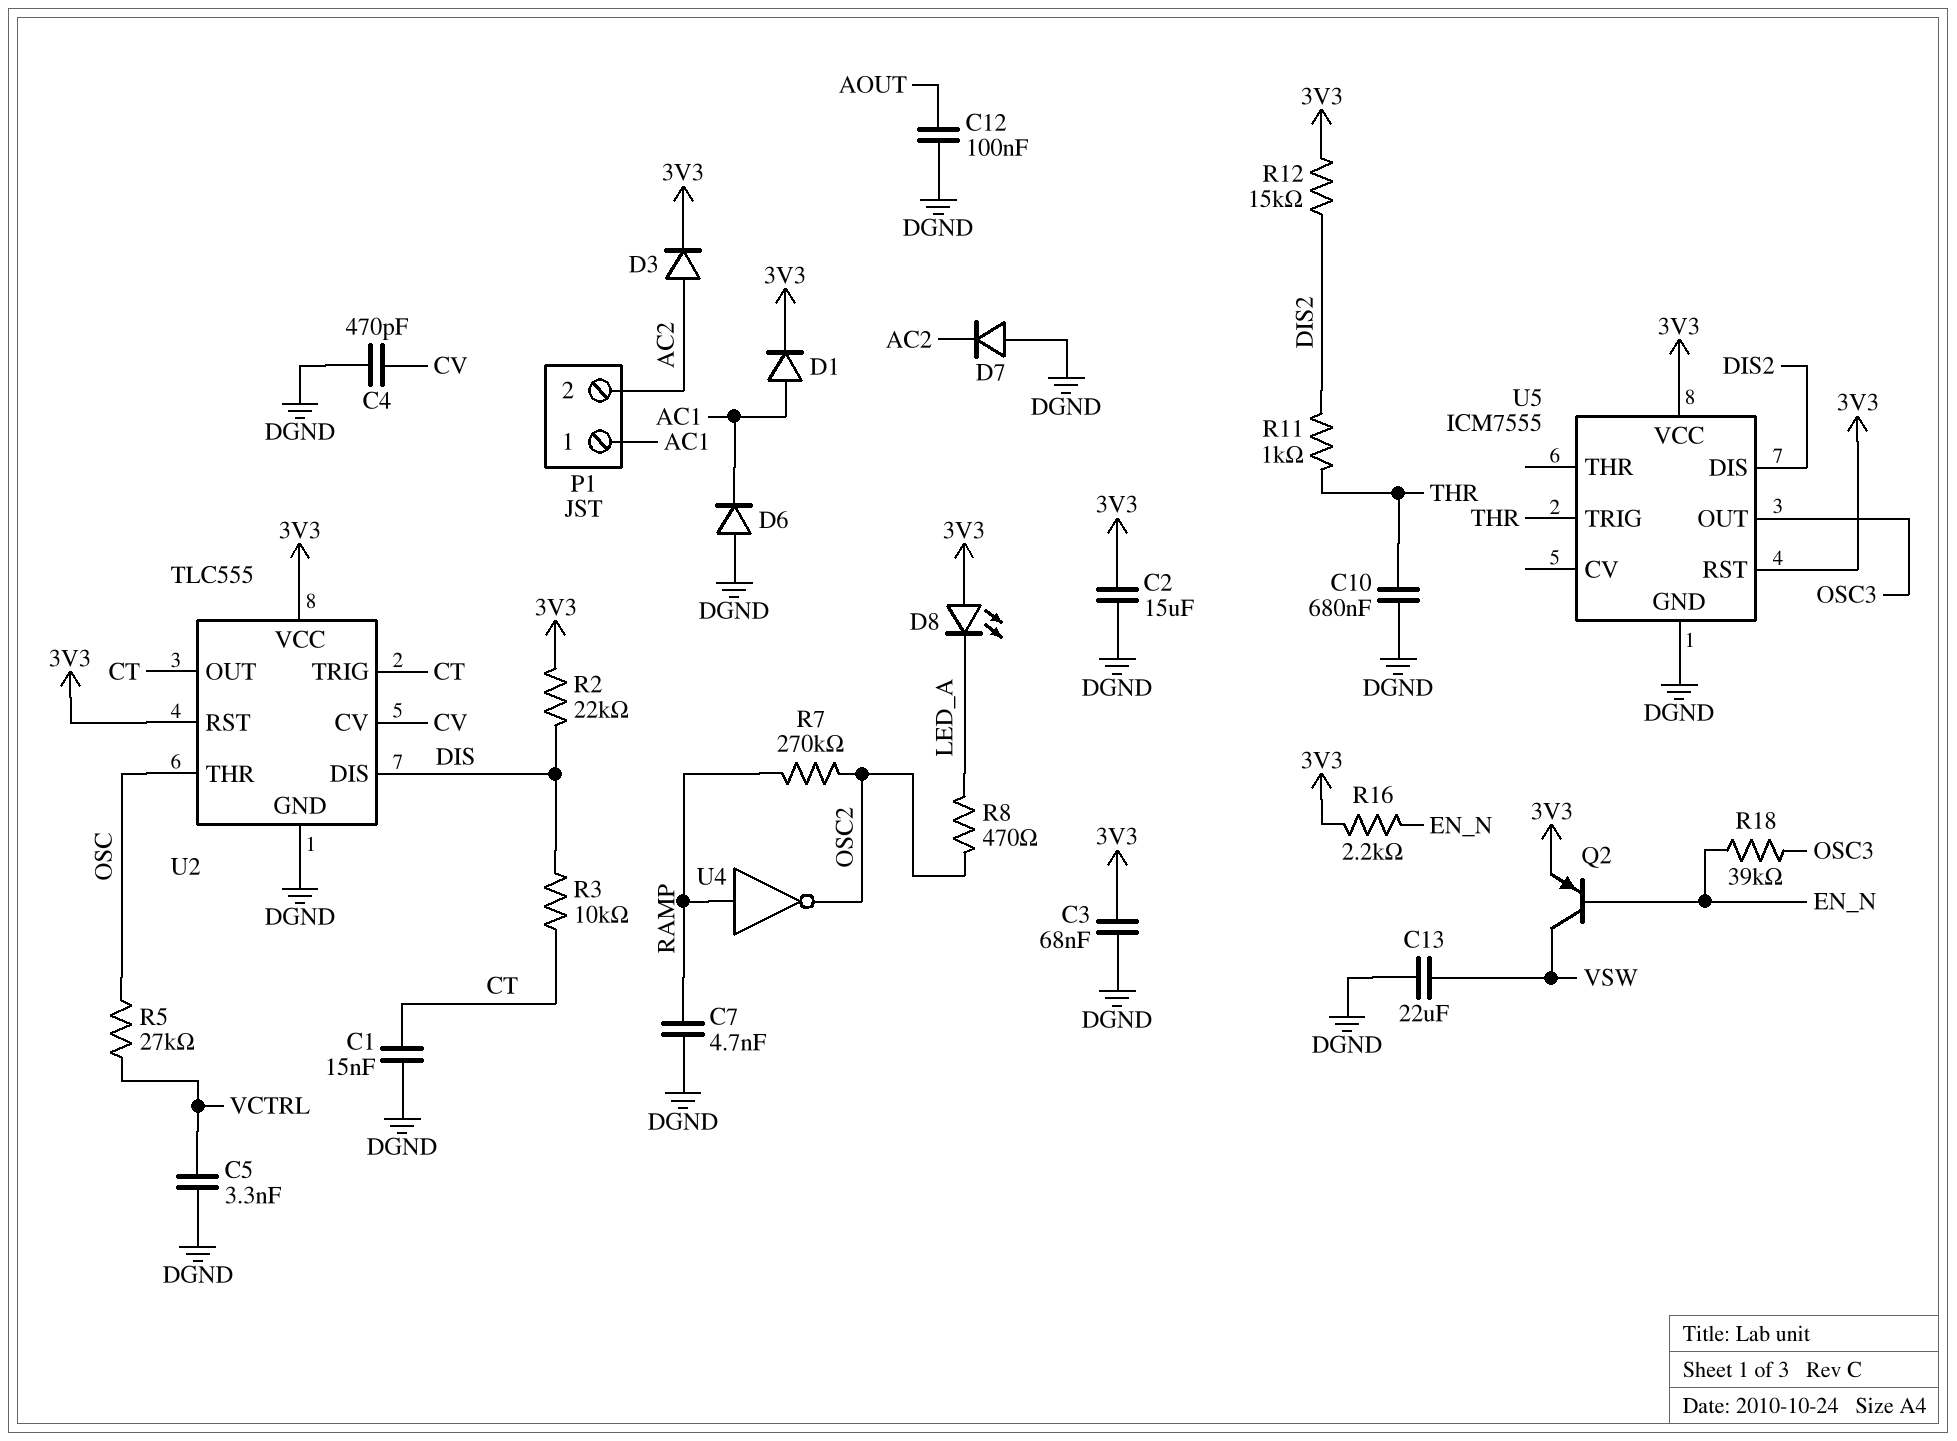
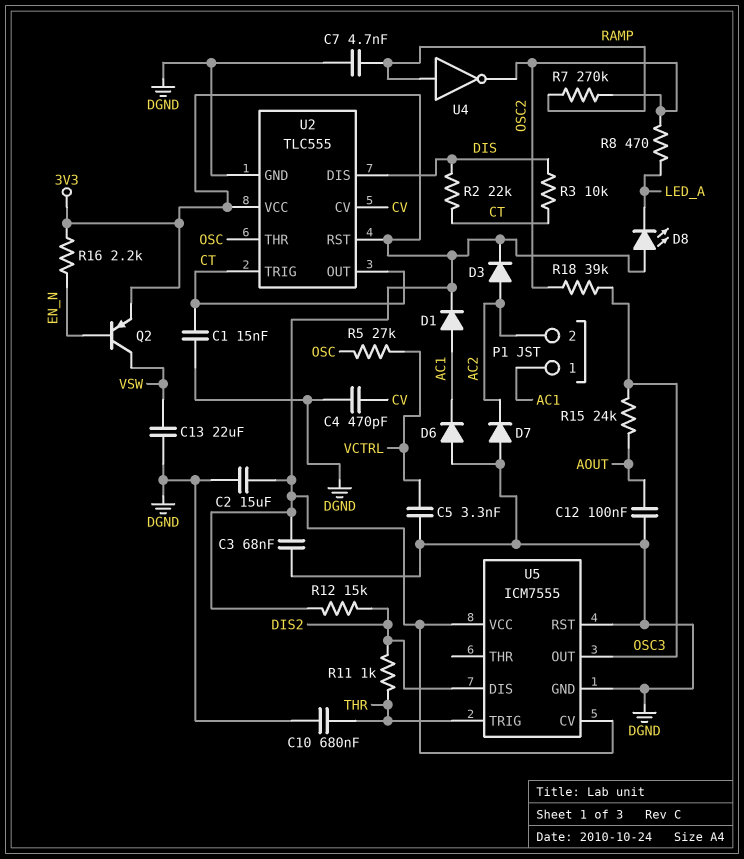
R2: 22k (3V3, DIS) -> 22k (CT, DIS)
R15: none -> 24k (AOUT, OSC3)
R18: 39k (EN_N, OSC3) -> 39k (OSC2, OSC3)
U5 pin CV: none -> 3V3
U5 pin RST: 3V3 -> DGND

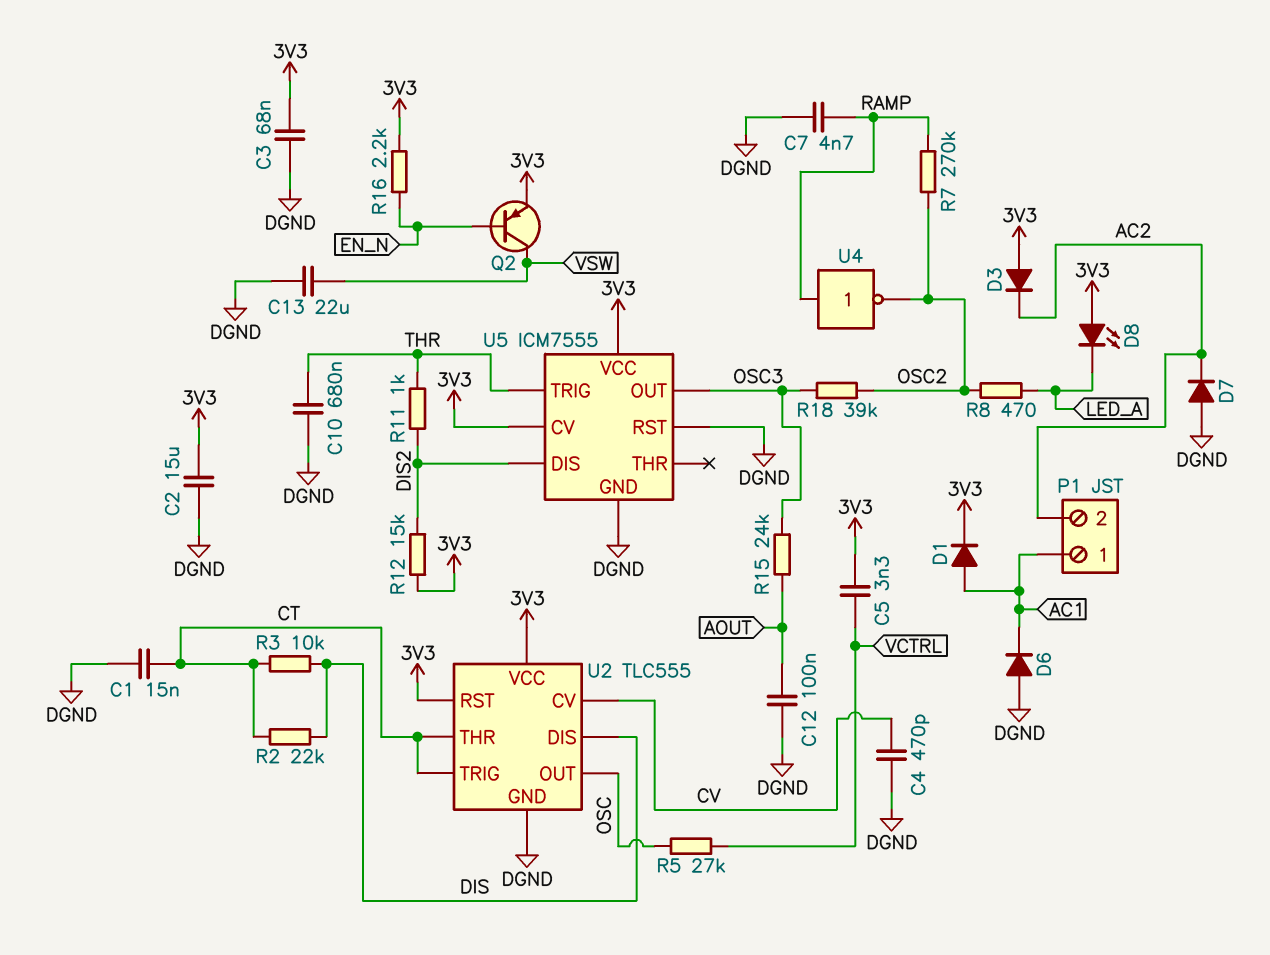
C5: 3.3nF (DGND, VCTRL) -> 3.3nF (3V3, VCTRL)
D3: diode (A AC2, K 3V3) -> diode (A 3V3, K AC2)
U2 pin OUT: CT -> OSC
U2 pin THR: OSC -> CT

